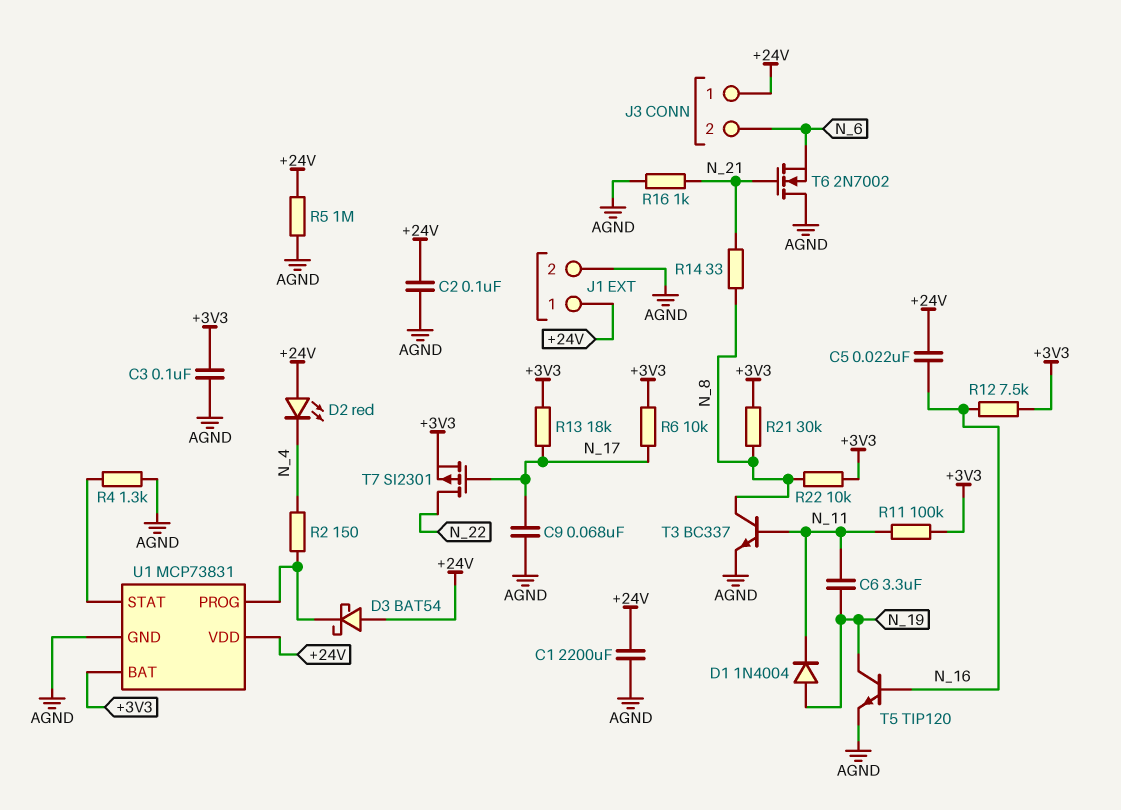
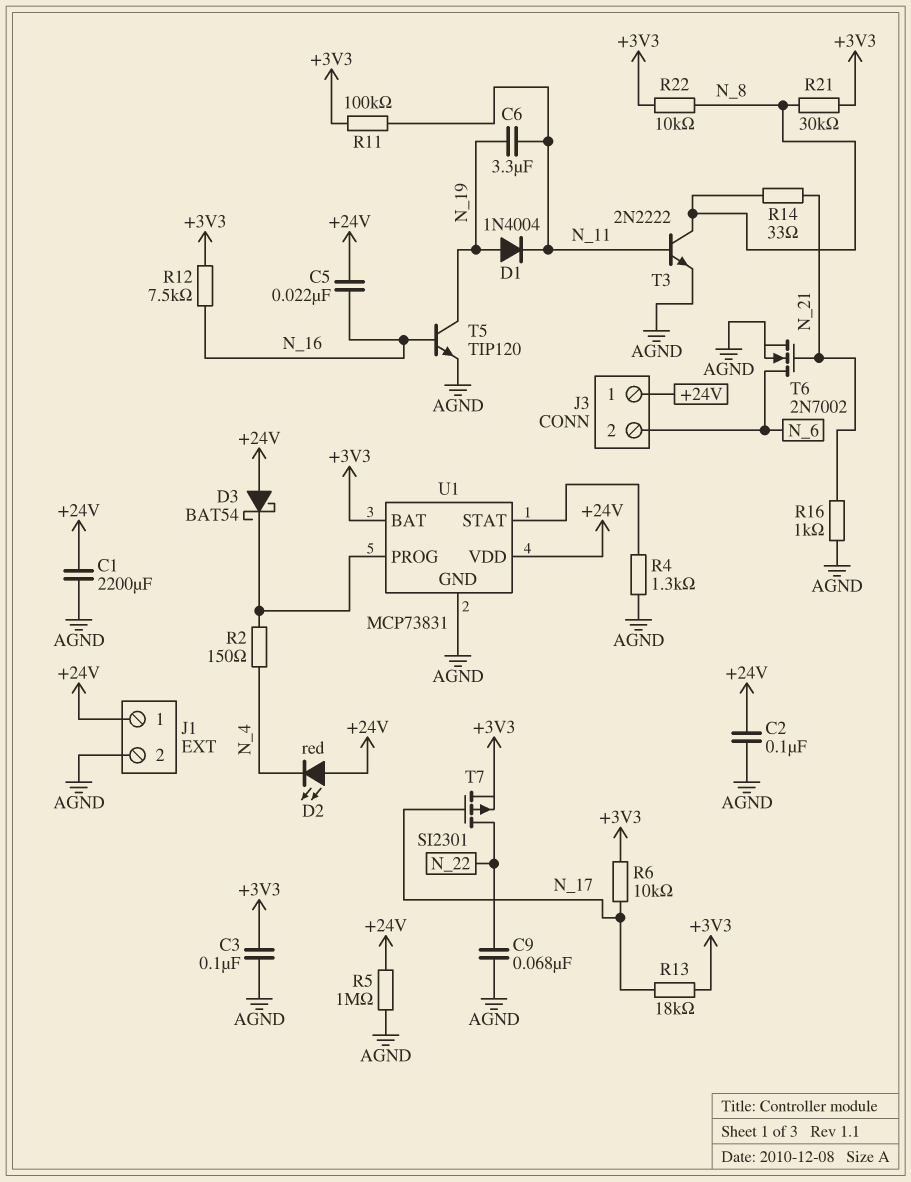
C9: 68nF (AGND, N_17) -> 68nF (AGND, N_22)
T3: NPN BC337 (B N_11, C N_8, E AGND) -> NPN 2N2222 (B N_11, C N_8, E AGND)
T6: NMOS 2N7002 (G N_21, D AGND, S N_6) -> NMOS 2N7002 (G N_21, D N_6, S AGND)

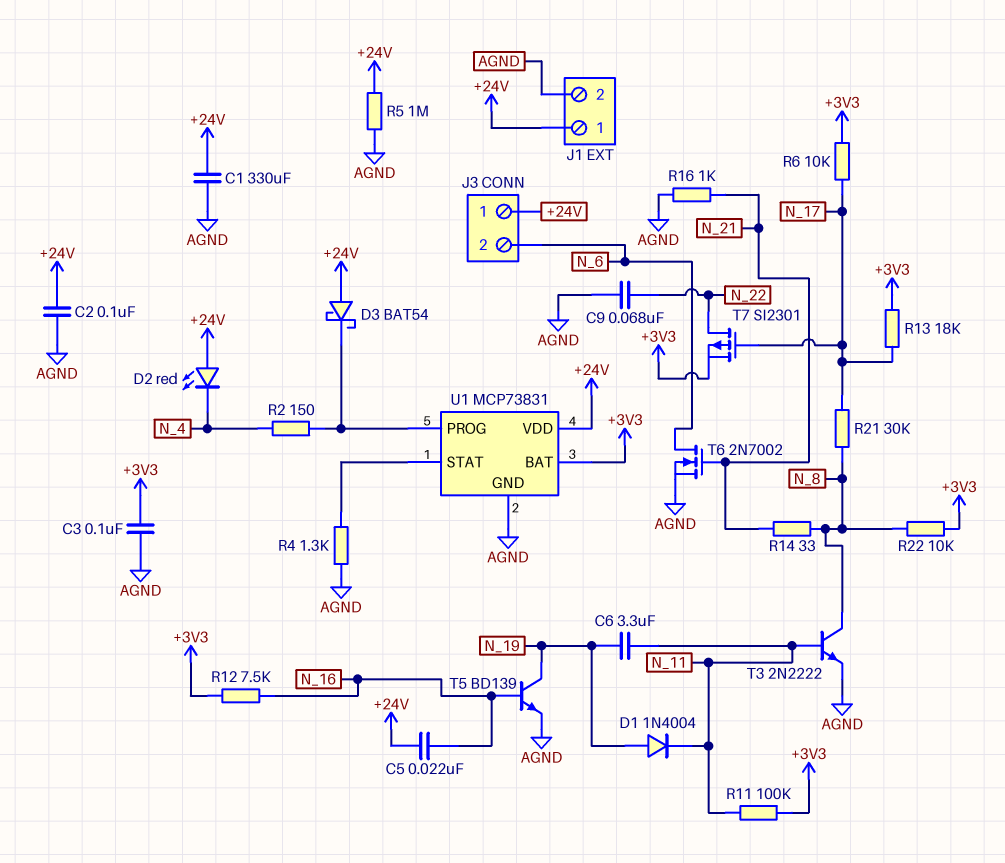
C1: 2200uF (+24V, AGND) -> 330uF (+24V, AGND)
R21: 30k (+3V3, N_8) -> 30k (N_8, N_17)
T5: NPN TIP120 (B N_16, C N_19, E AGND) -> NPN BD139 (B N_16, C N_19, E AGND)

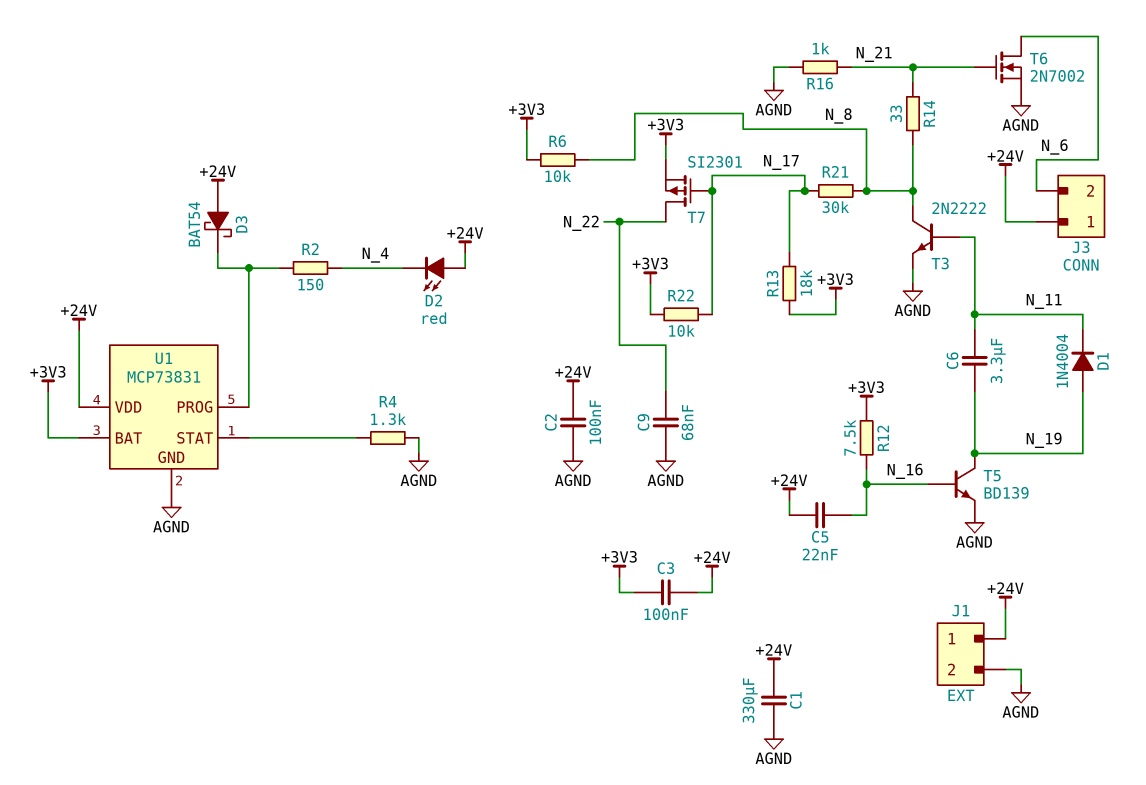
C3: 100nF (+3V3, AGND) -> 100nF (+3V3, +24V)
R5: 1M (+24V, AGND) -> none
R6: 10k (+3V3, N_17) -> 10k (+3V3, N_8)
R11: 100k (+3V3, N_11) -> none
R22: 10k (+3V3, N_8) -> 10k (+3V3, N_17)

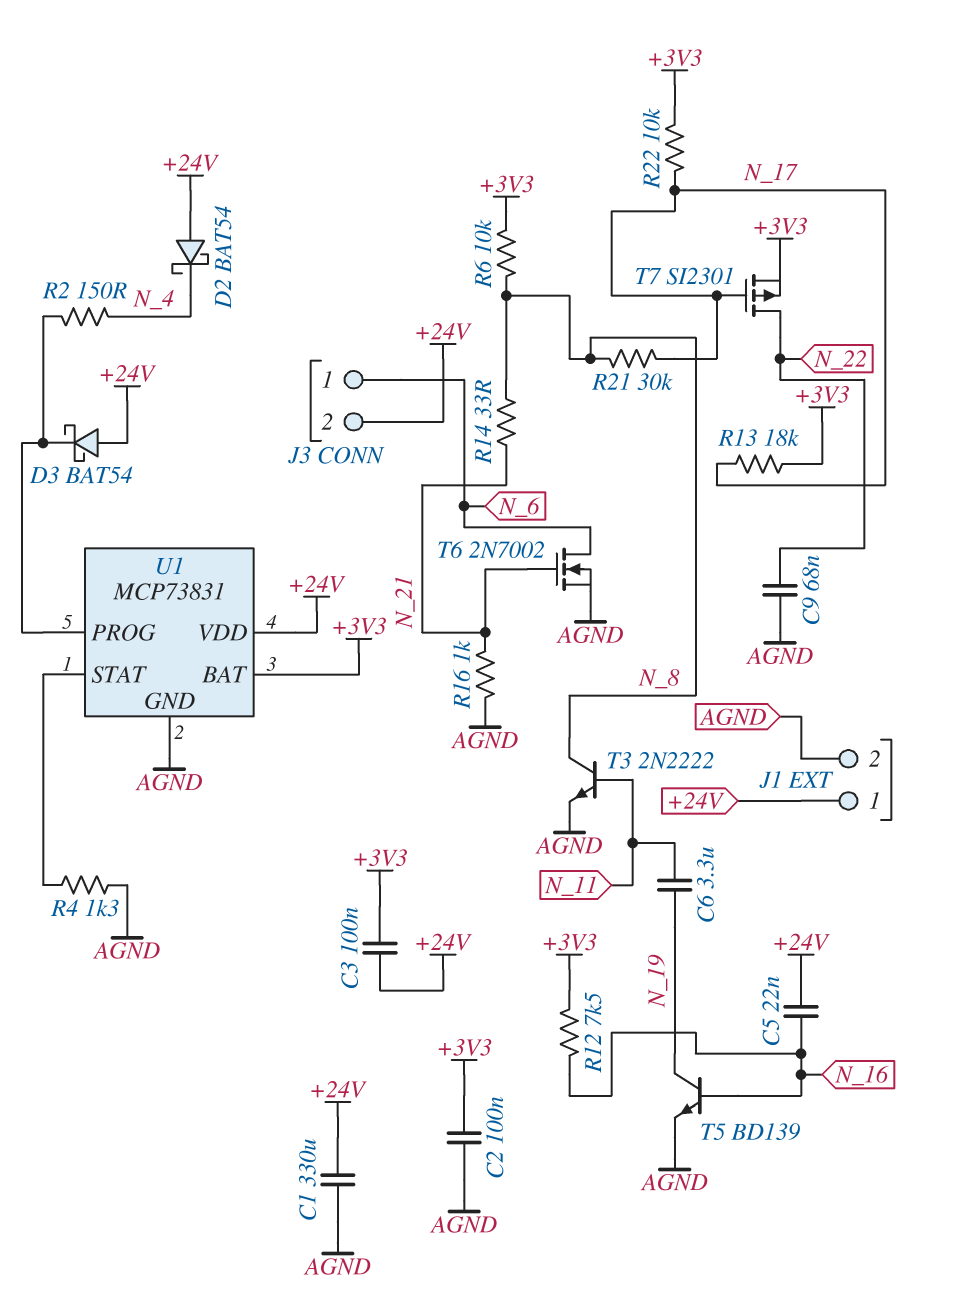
C2: 100nF (+24V, AGND) -> 100nF (+3V3, AGND)
D1: diode 1N4004 (A N_19, K N_11) -> none
D2: LED red (A +24V, K N_4) -> schottky BAT54 (A +24V, K N_4)
J3 pin 1: +24V -> N_6
J3 pin 2: N_6 -> +24V

